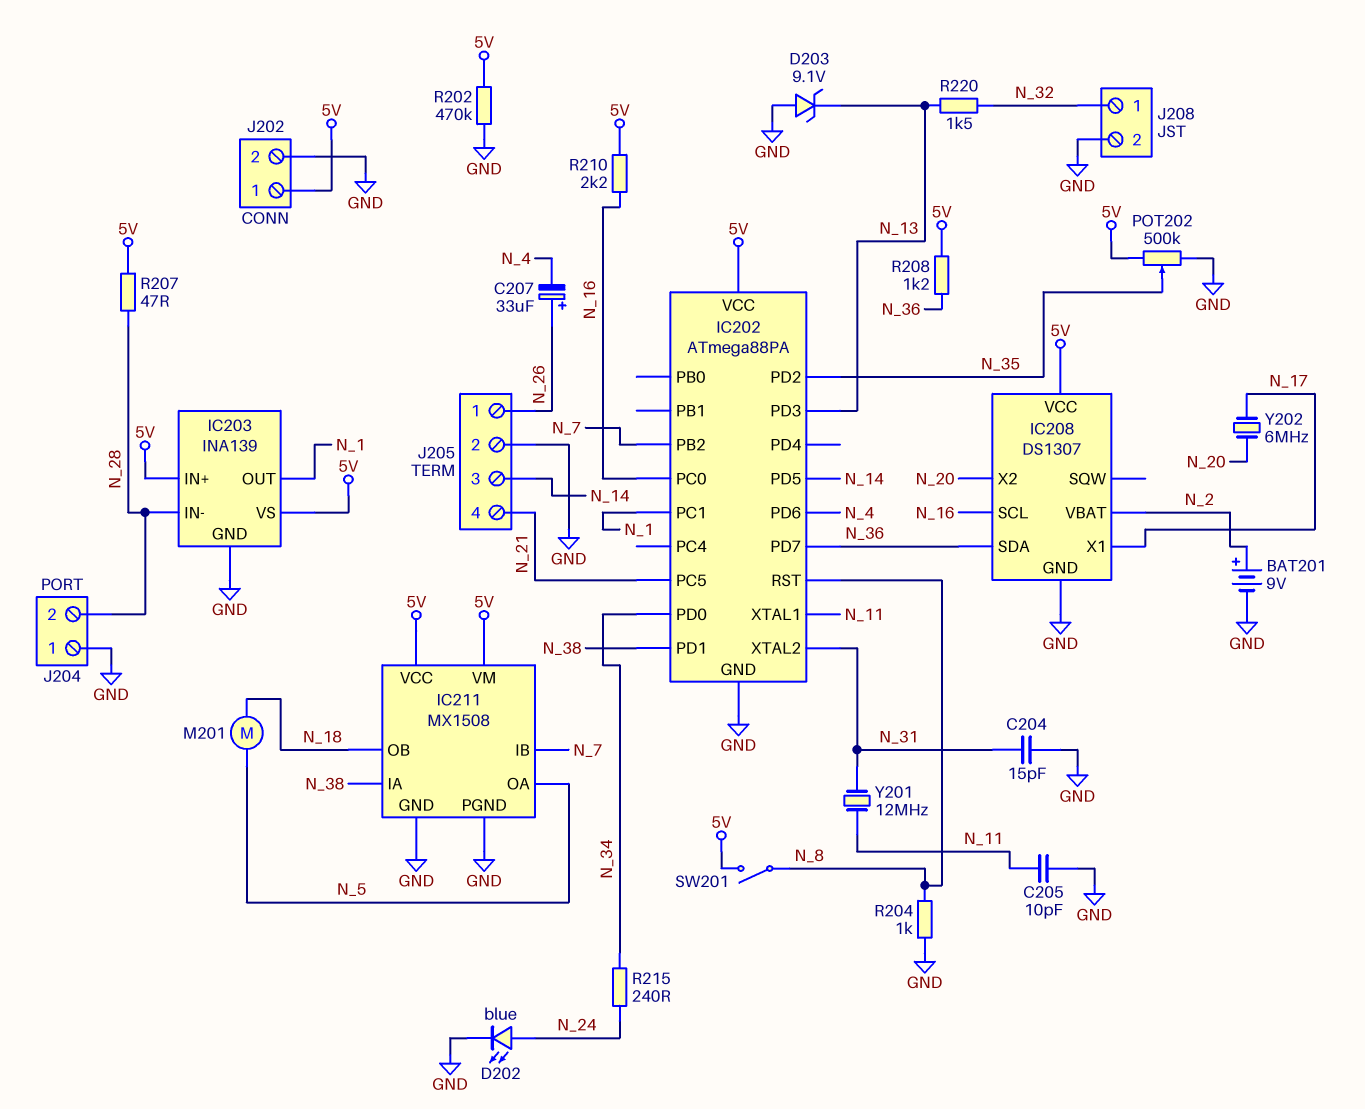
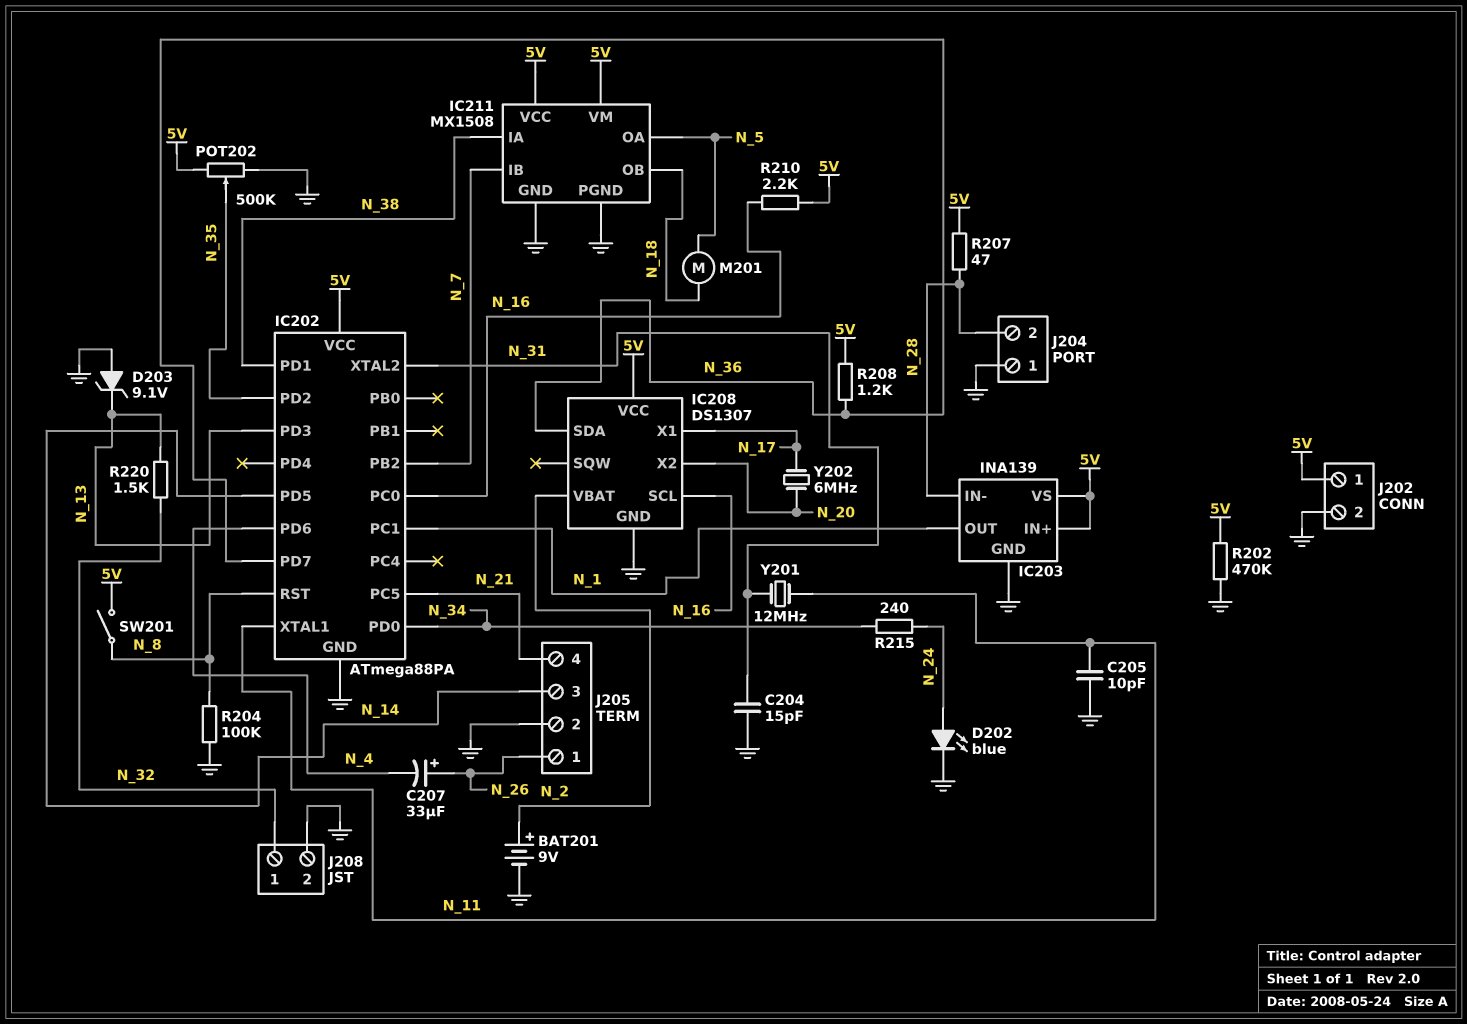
R204: 1k (GND, N_8) -> 100k (GND, N_8)

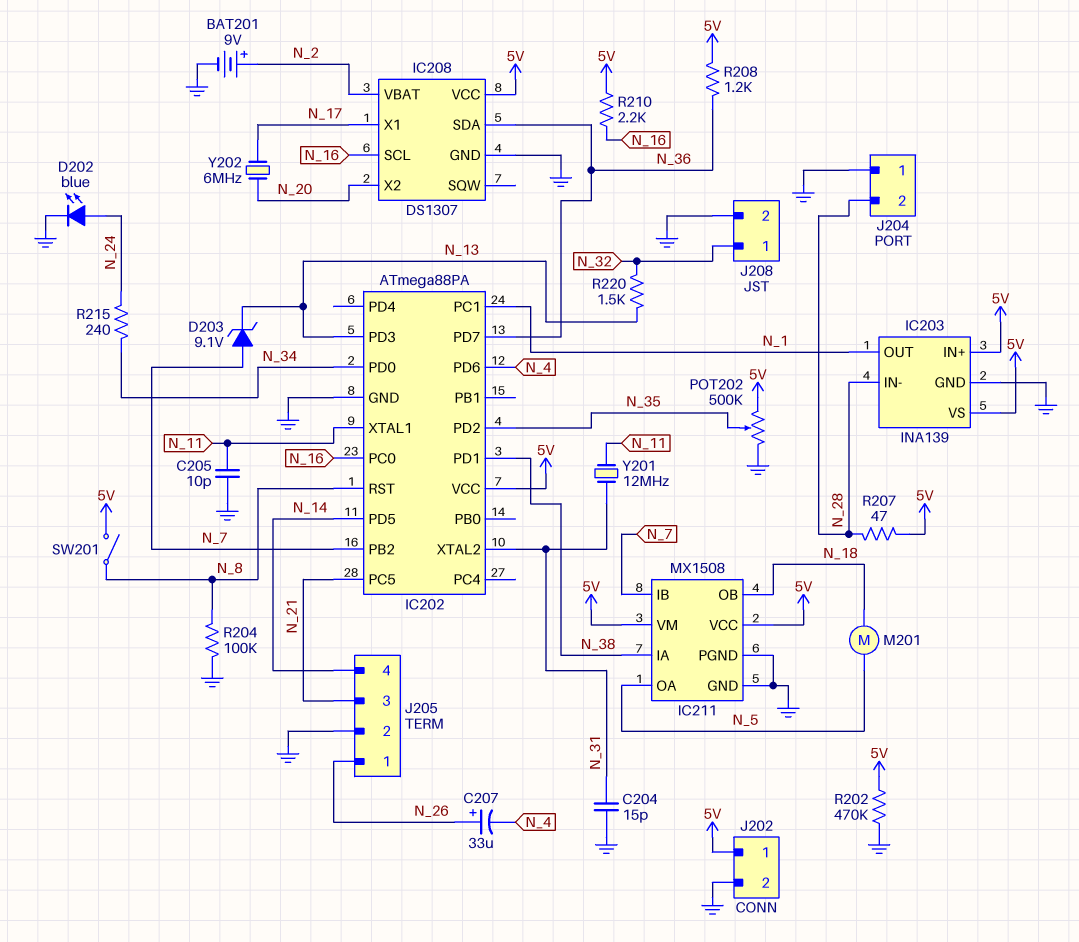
D203: zener 9.1V (A GND, K N_13) -> zener 9.1V (A N_7, K N_13)
J205 pin 3: N_14 -> N_21
J205 pin 4: N_21 -> N_14

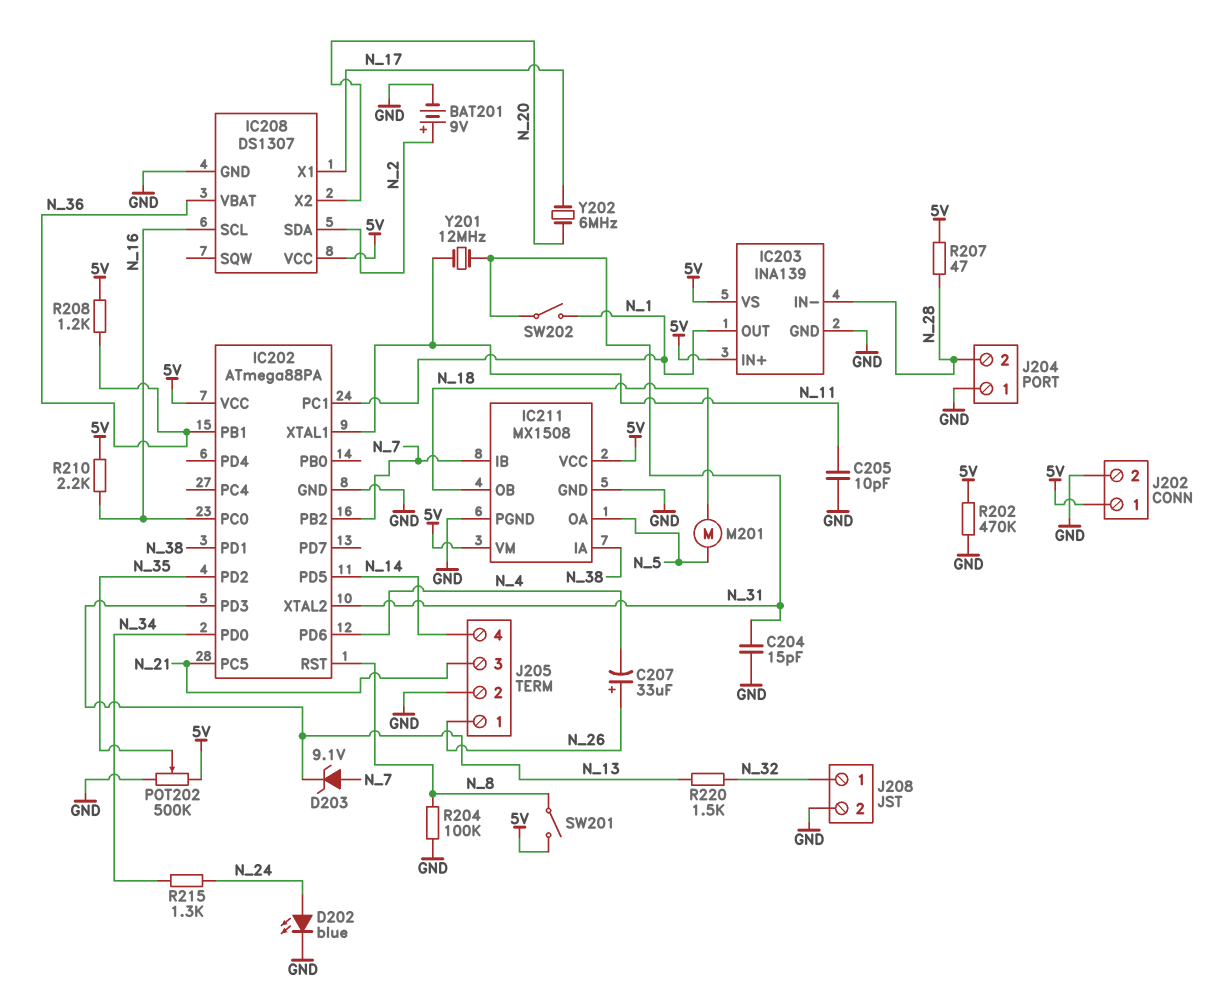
IC202 pin PB1: none -> N_36
IC202 pin PD7: N_36 -> none
IC208 pin SDA: N_36 -> N_2
IC208 pin VBAT: N_2 -> N_36
R215: 240 (N_24, N_34) -> 1.3k (N_24, N_34)
SW202: none -> switch (N_1, N_31)

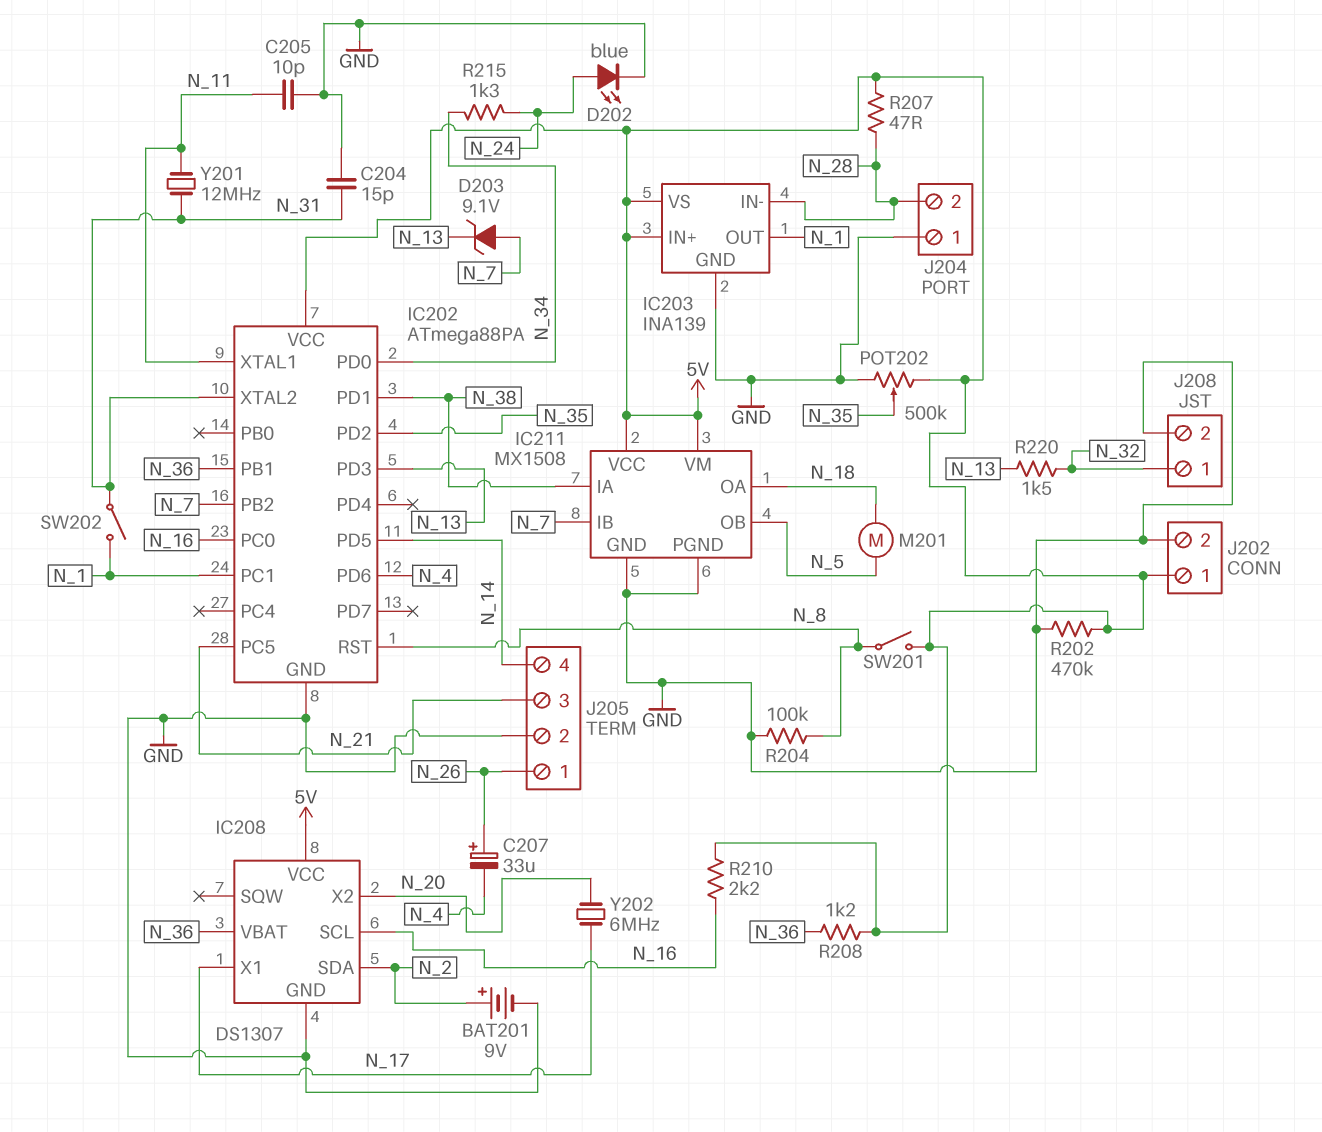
IC211 pin OA: N_5 -> N_18
IC211 pin OB: N_18 -> N_5

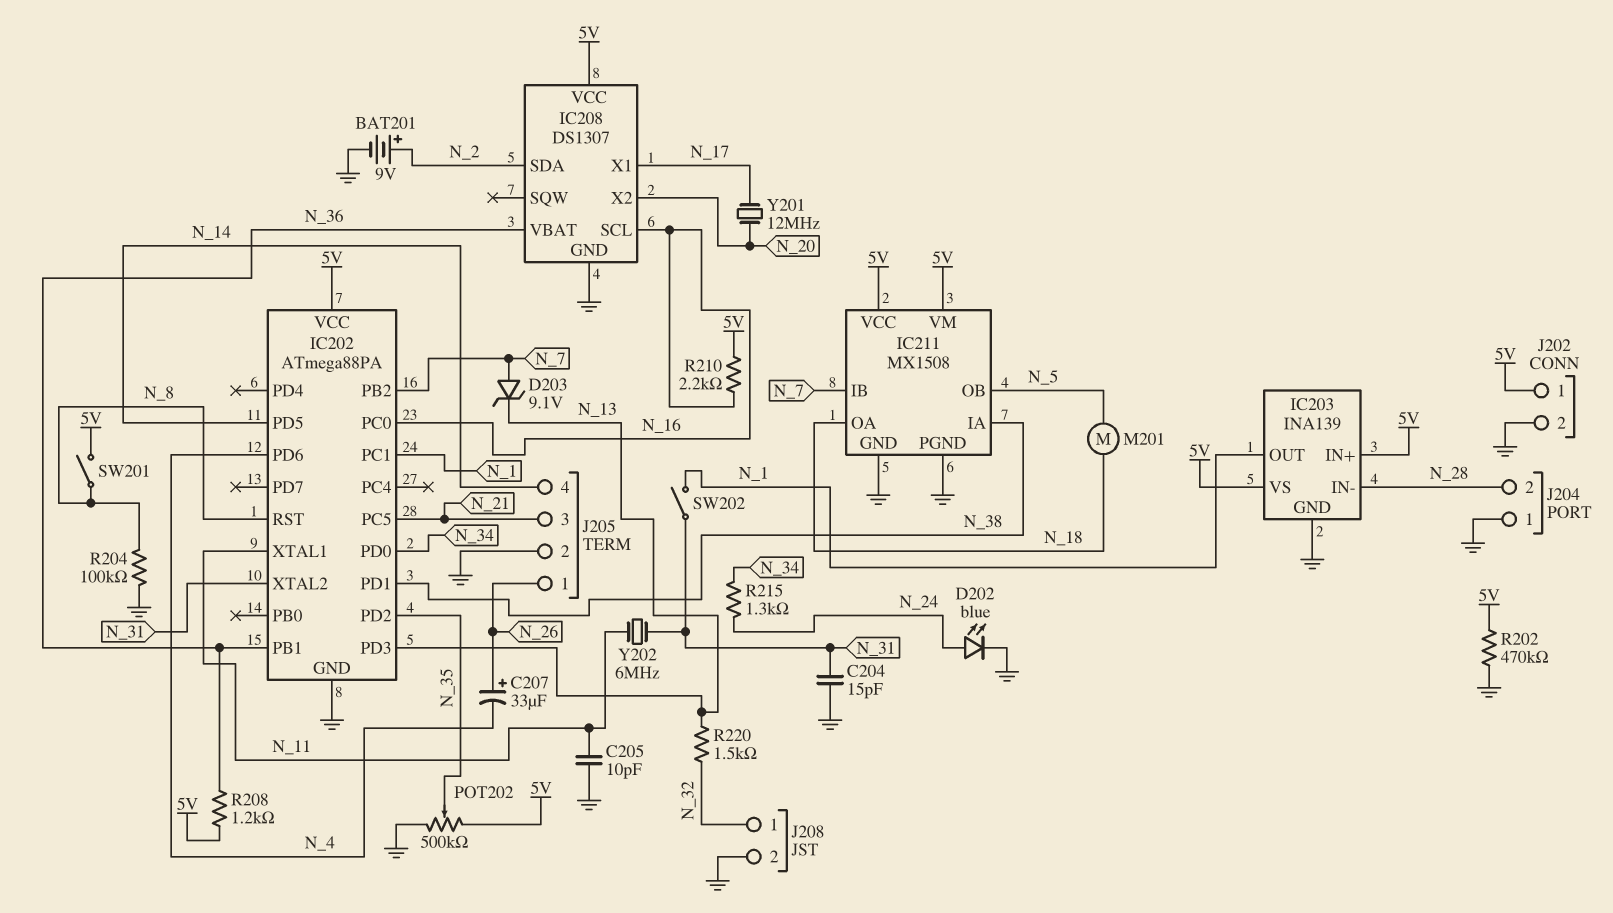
R207: 47 (5V, N_28) -> none
Y201: 12MHz (N_11, N_31) -> 12MHz (N_17, N_20)
Y202: 6MHz (N_17, N_20) -> 6MHz (N_11, N_31)

